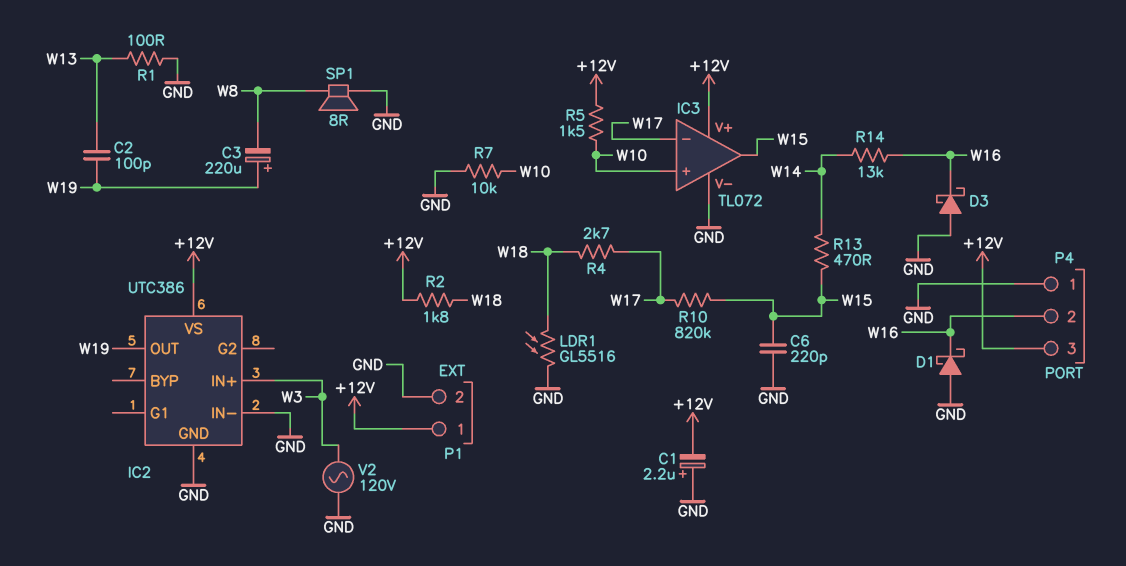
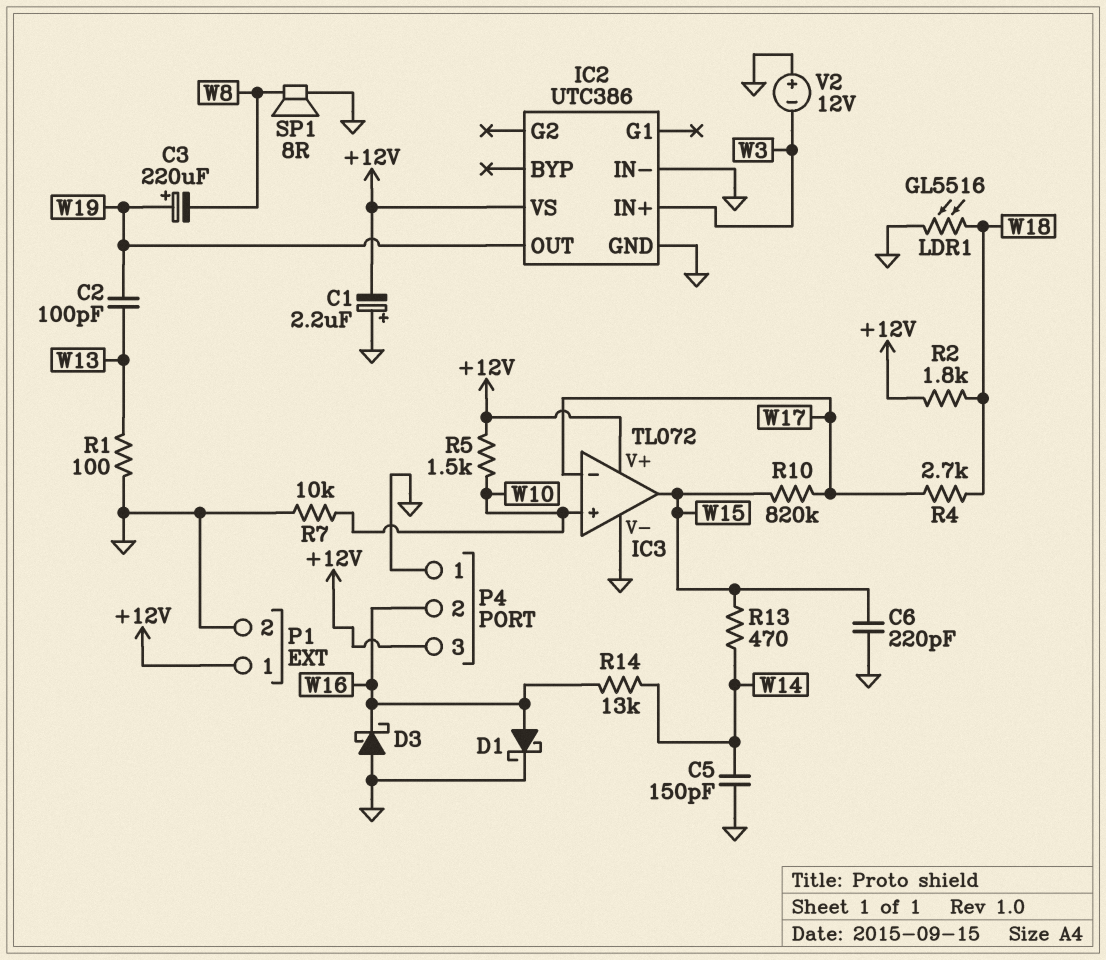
C5: none -> 150pF (GND, W14)
D1: schottky (A GND, K W16) -> schottky (A W16, K GND)
V2: AC 120V (GND, W3) -> 12V (plus GND, minus W3)

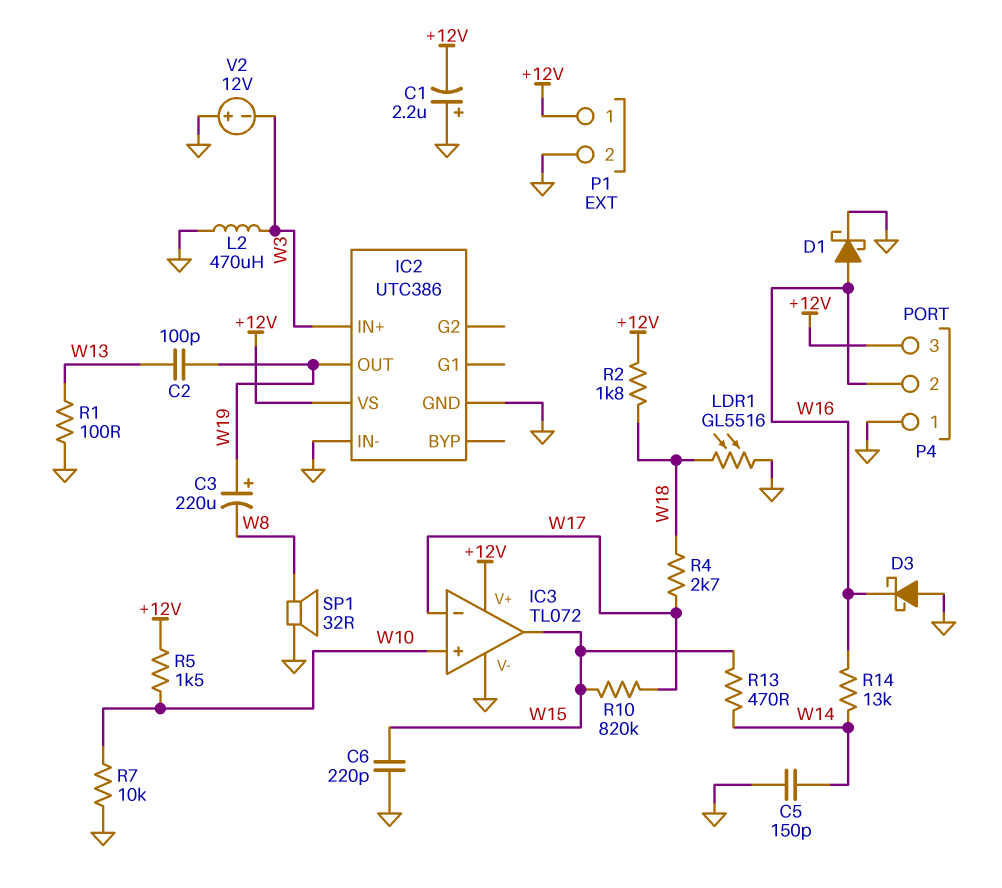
L2: none -> 470uH (GND, W3)
SP1: speaker 8R (GND, W8) -> speaker 32R (GND, W8)

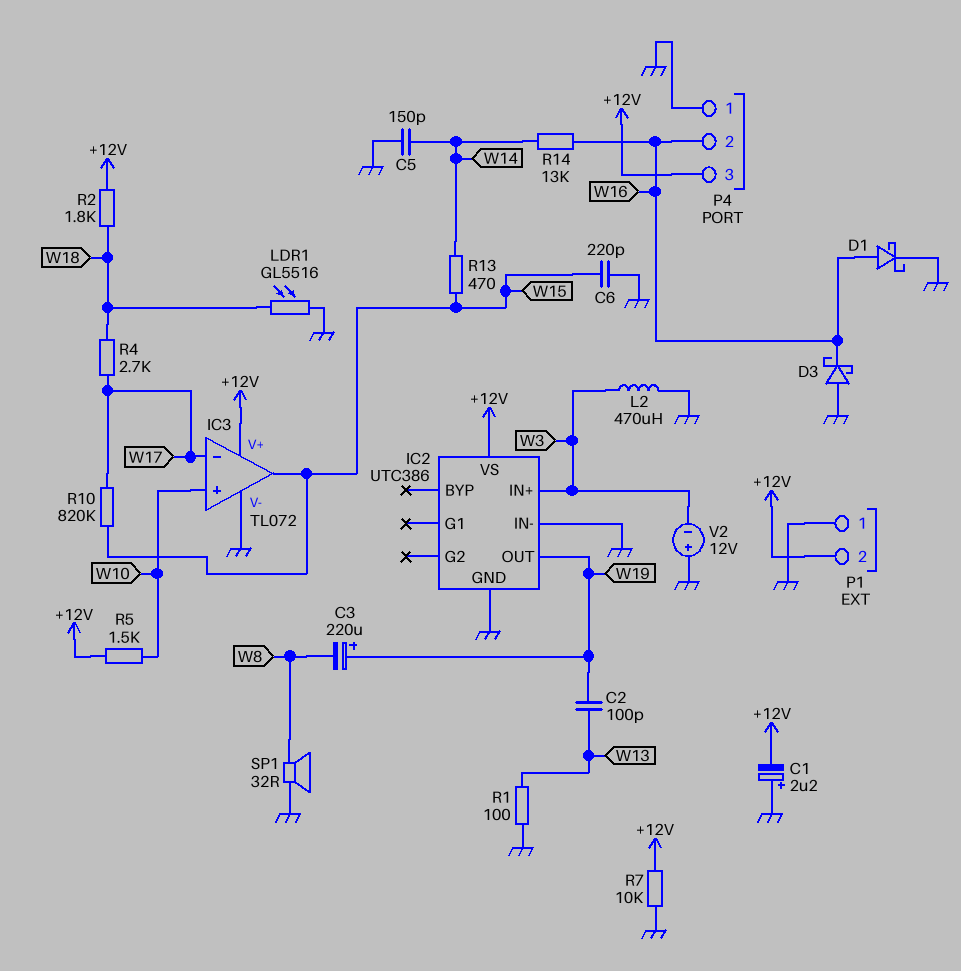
P1 pin 1: +12V -> GND
P1 pin 2: GND -> +12V
R7: 10k (GND, W10) -> 10k (+12V, GND)

